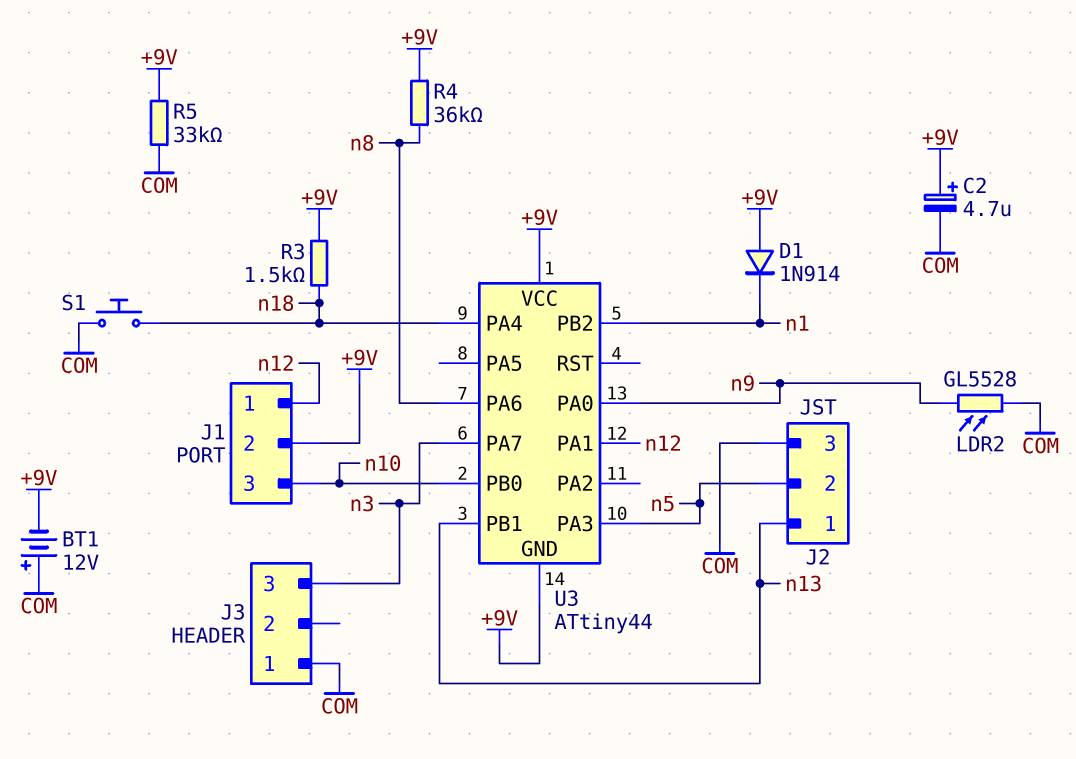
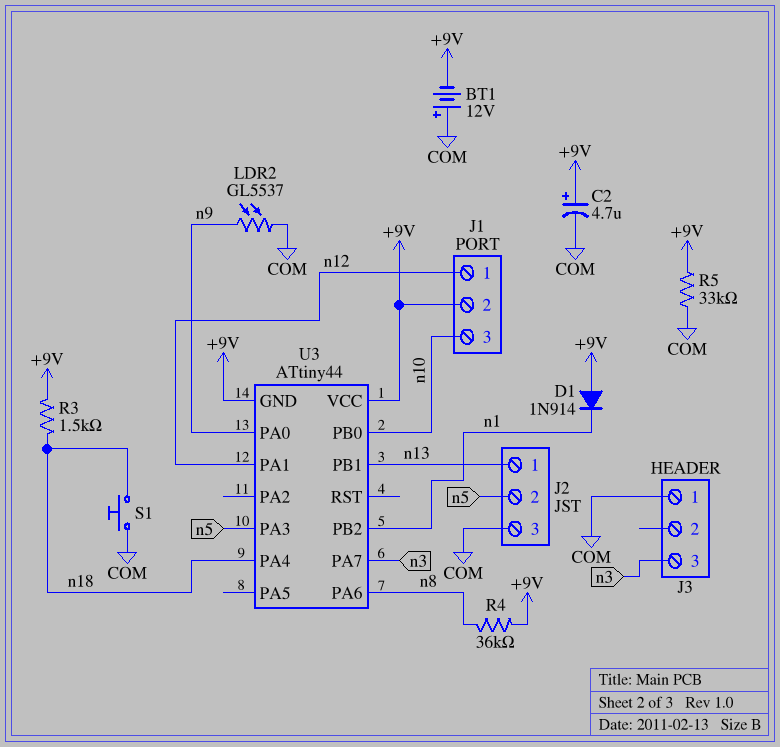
LDR2: GL5528 (COM, n9) -> GL5537 (COM, n9)

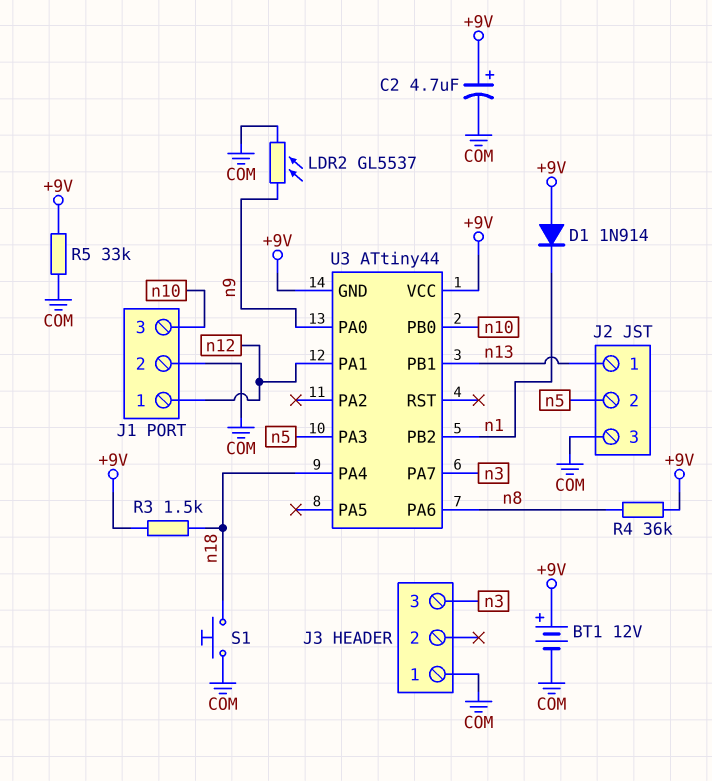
BT1: 12V (plus COM, minus +9V) -> 12V (plus +9V, minus COM)
J1 pin 2: +9V -> COM

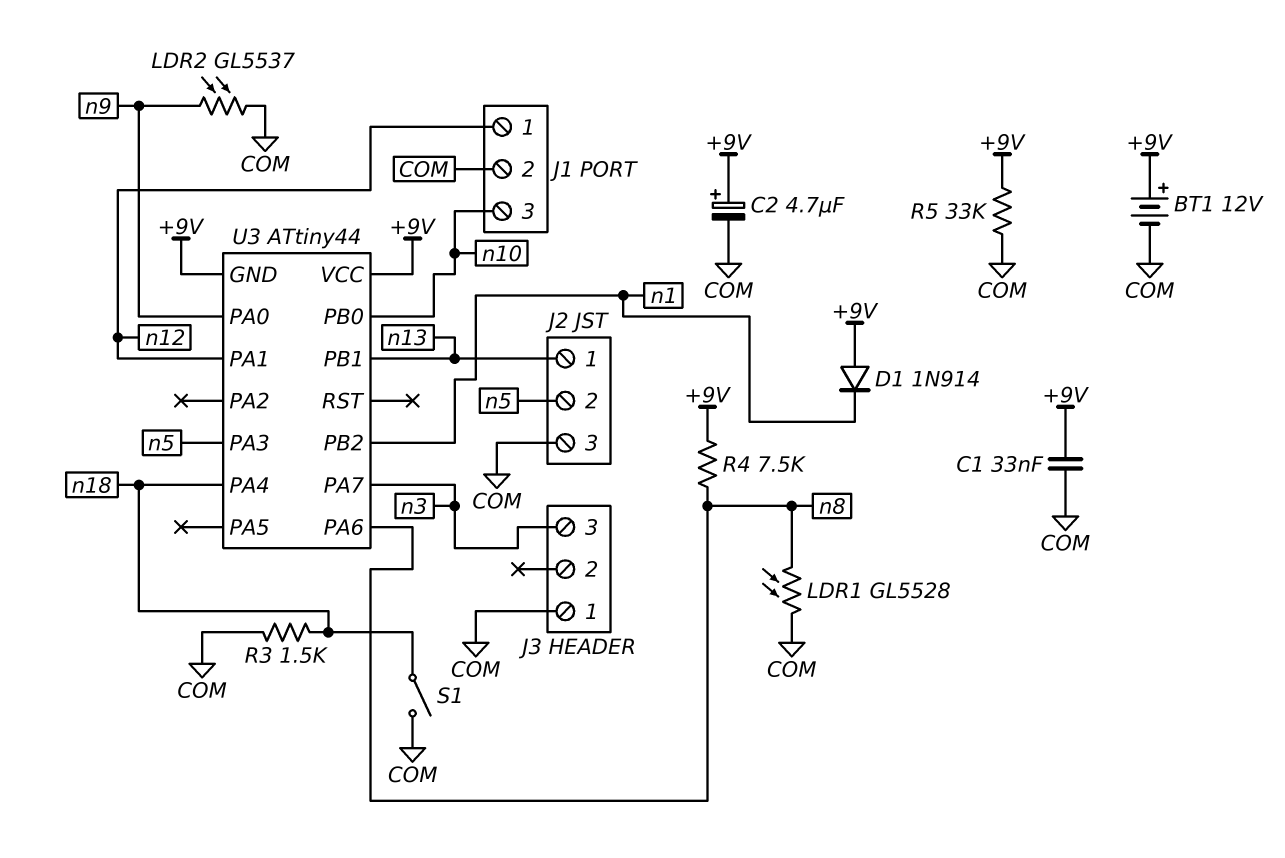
C1: none -> 33nF (+9V, COM)
LDR1: none -> GL5528 (COM, n8)
R3: 1.5k (+9V, n18) -> 1.5k (COM, n18)
R4: 36k (+9V, n8) -> 7.5k (+9V, n8)
S1: button (COM, n18) -> switch (COM, n18)

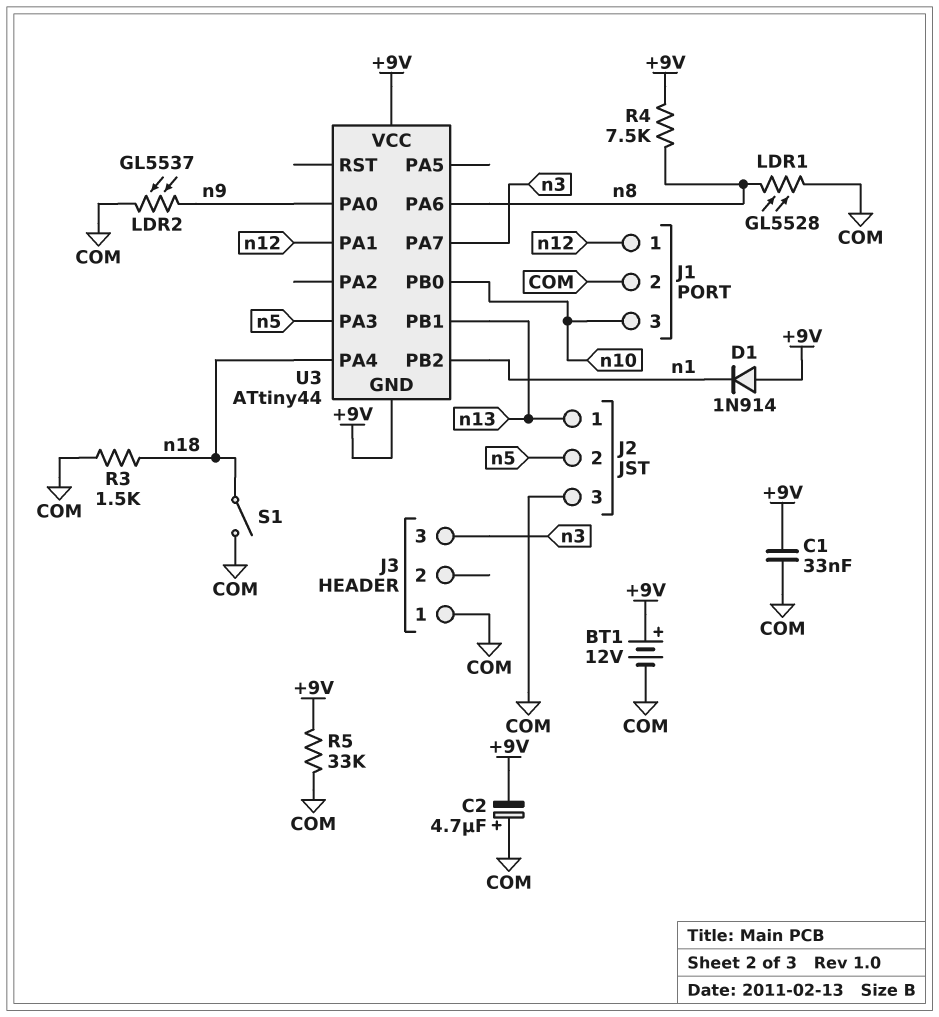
C2: 4.7uF (plus +9V, minus COM) -> 4.7uF (plus COM, minus +9V)

